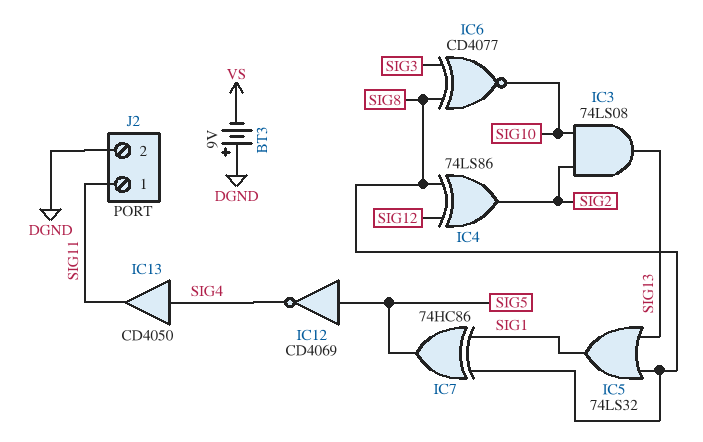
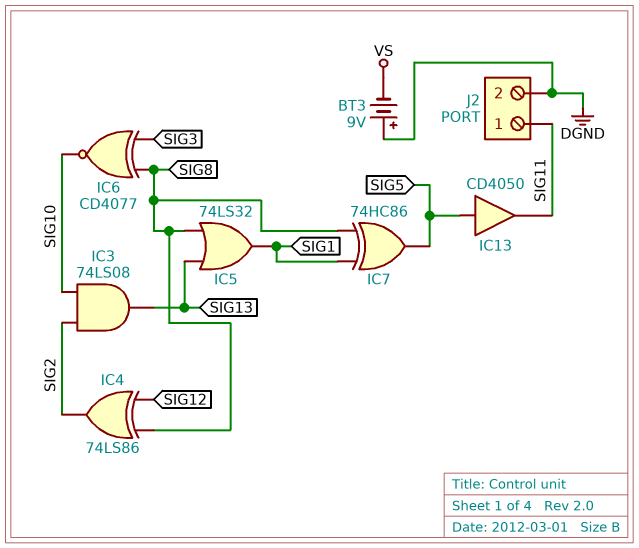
IC12: NOT CD4069 (in SIG5, out SIG4) -> none
IC13: buffer CD4050 (in SIG4, out SIG11) -> buffer CD4050 (in SIG5, out SIG11)

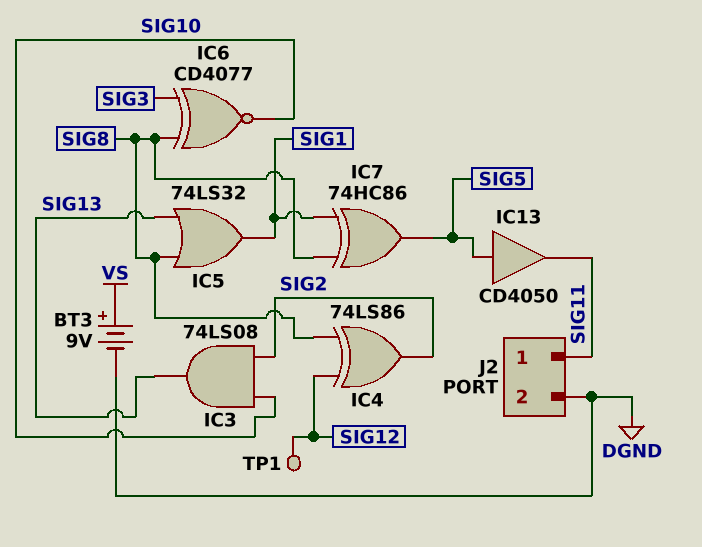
BT3: 9V (plus DGND, minus VS) -> 9V (plus VS, minus DGND)
TP1: none -> test point (SIG12)

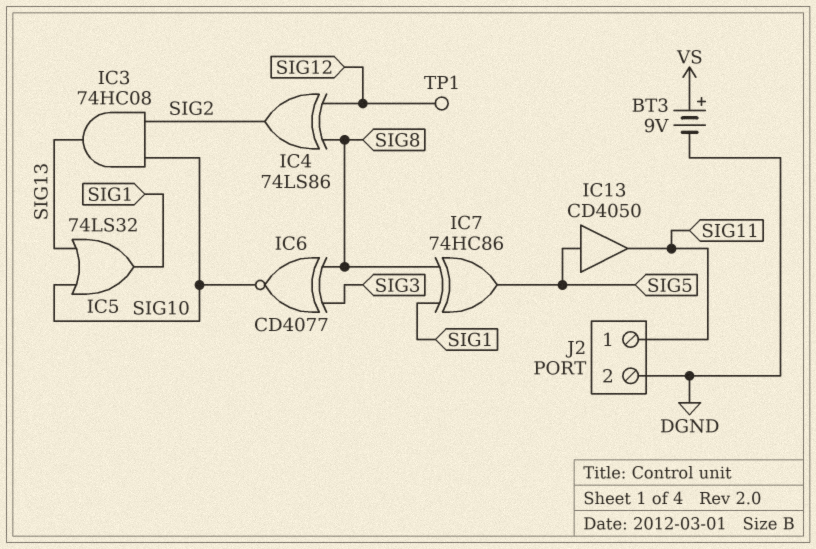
IC3: AND 74LS08 (in SIG2, in SIG10, out SIG13) -> AND 74HC08 (in SIG2, in SIG10, out SIG13)
IC5: OR 74LS32 (in SIG8, in SIG13, out SIG1) -> OR 74LS32 (in SIG10, in SIG13, out SIG1)

